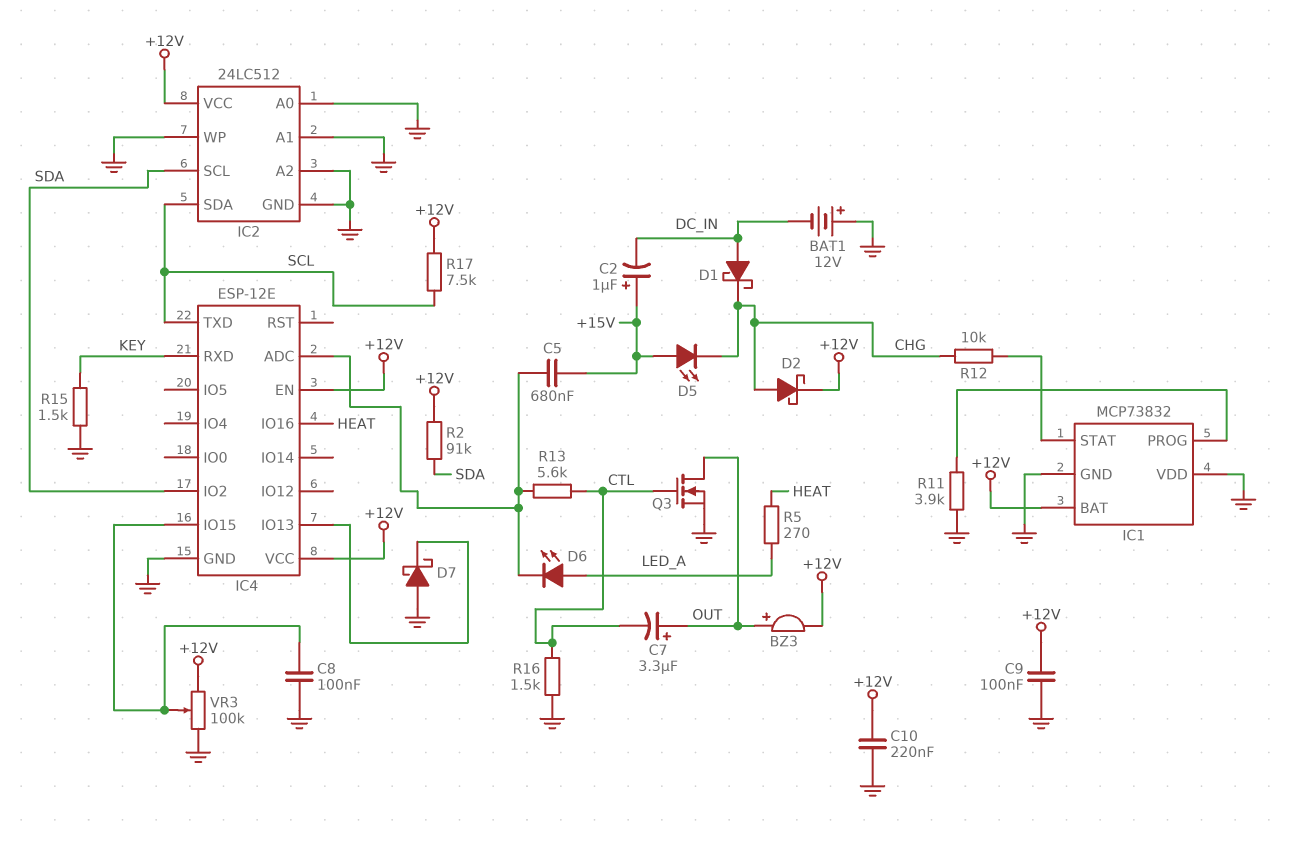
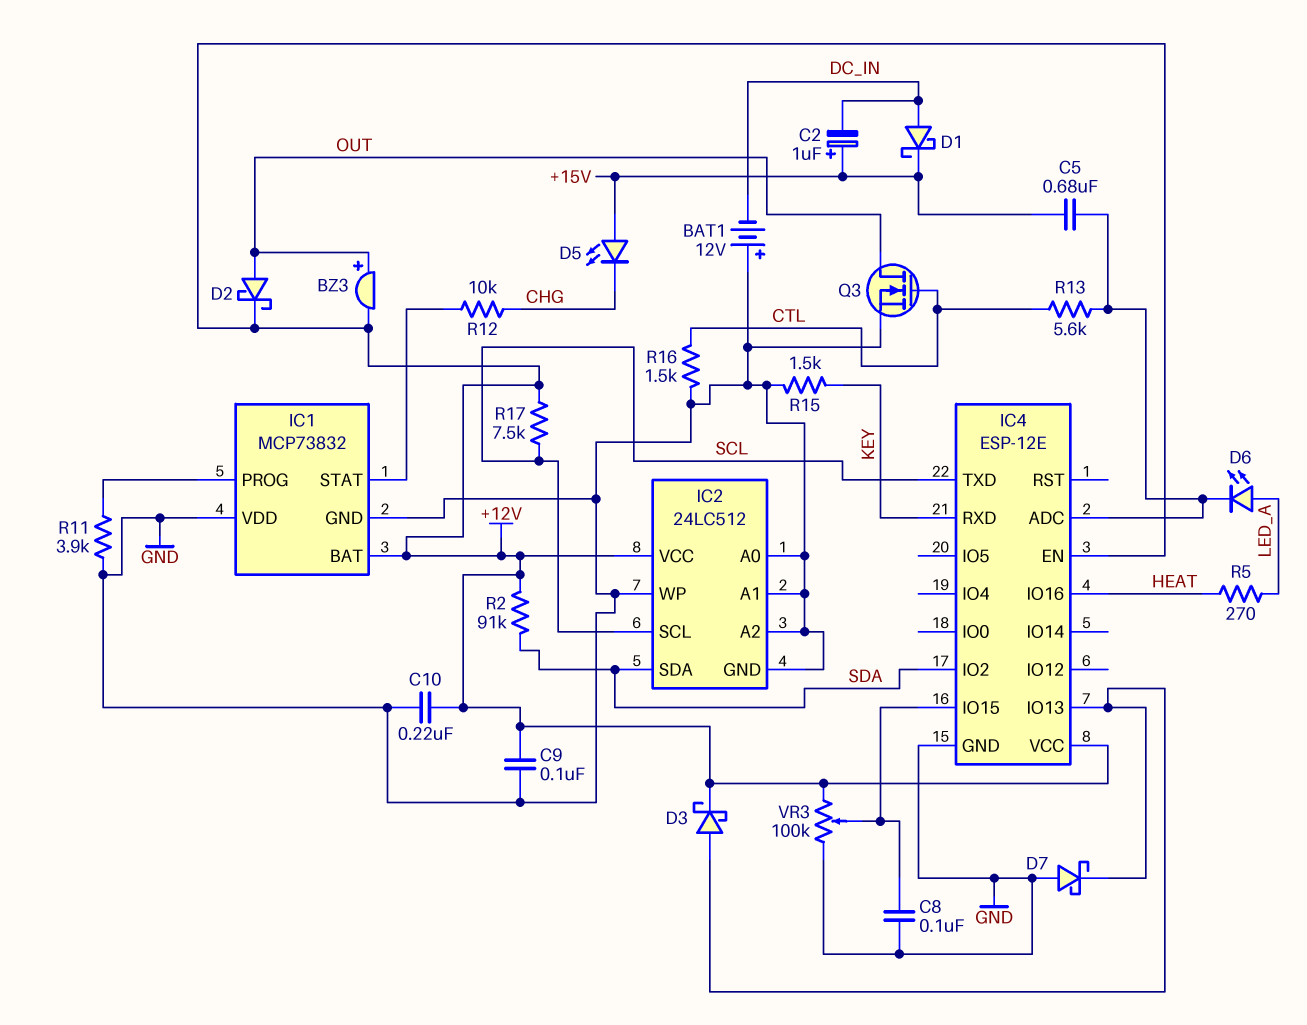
C7: 3.3uF (plus OUT, minus CTL) -> none
D1: schottky (A DC_IN, K CHG) -> schottky (A DC_IN, K +15V)
D2: schottky (A CHG, K +12V) -> schottky (A OUT, K +12V)
D3: none -> schottky (A IC4/IO13, K +12V)
IC2 pin SCL: SDA -> SCL
IC2 pin SDA: SCL -> SDA

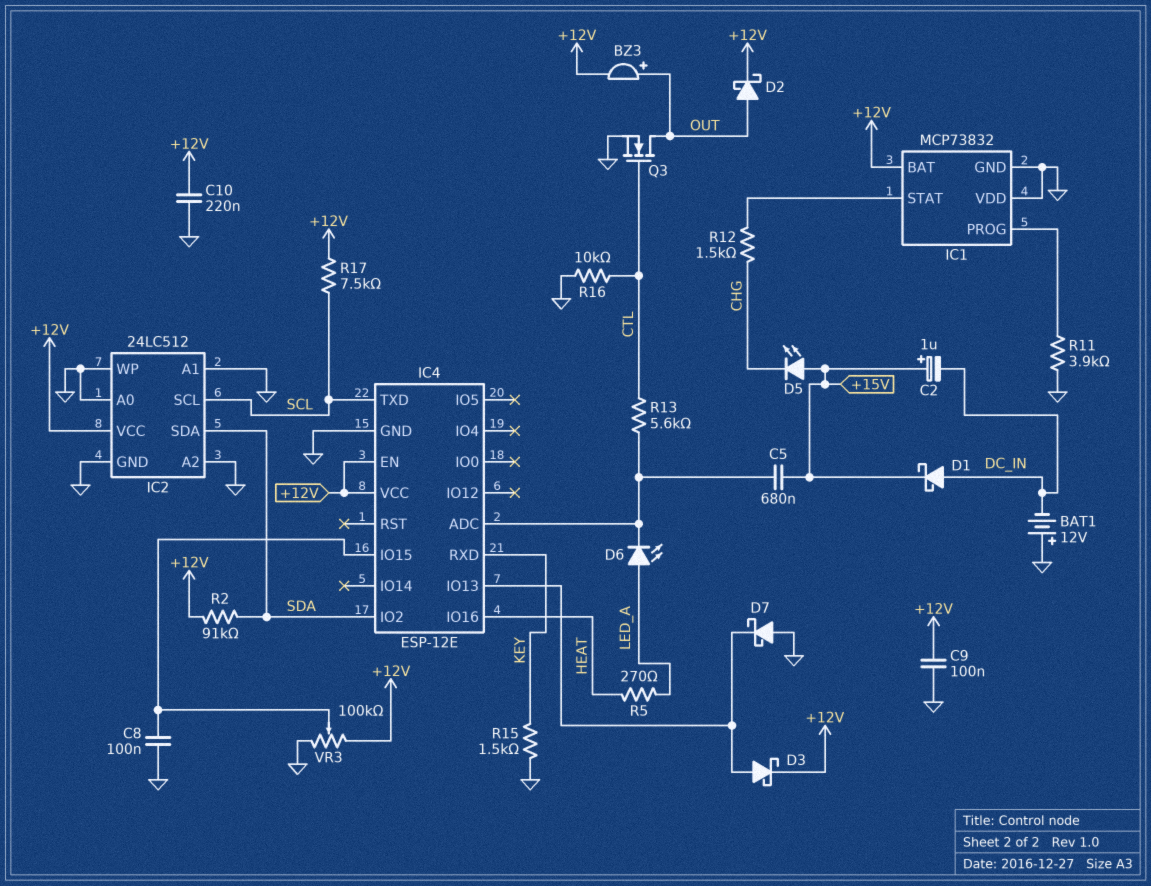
R12: 10k (CHG, IC1/STAT) -> 1.5k (CHG, IC1/STAT)
R16: 1.5k (CTL, GND) -> 10k (CTL, GND)

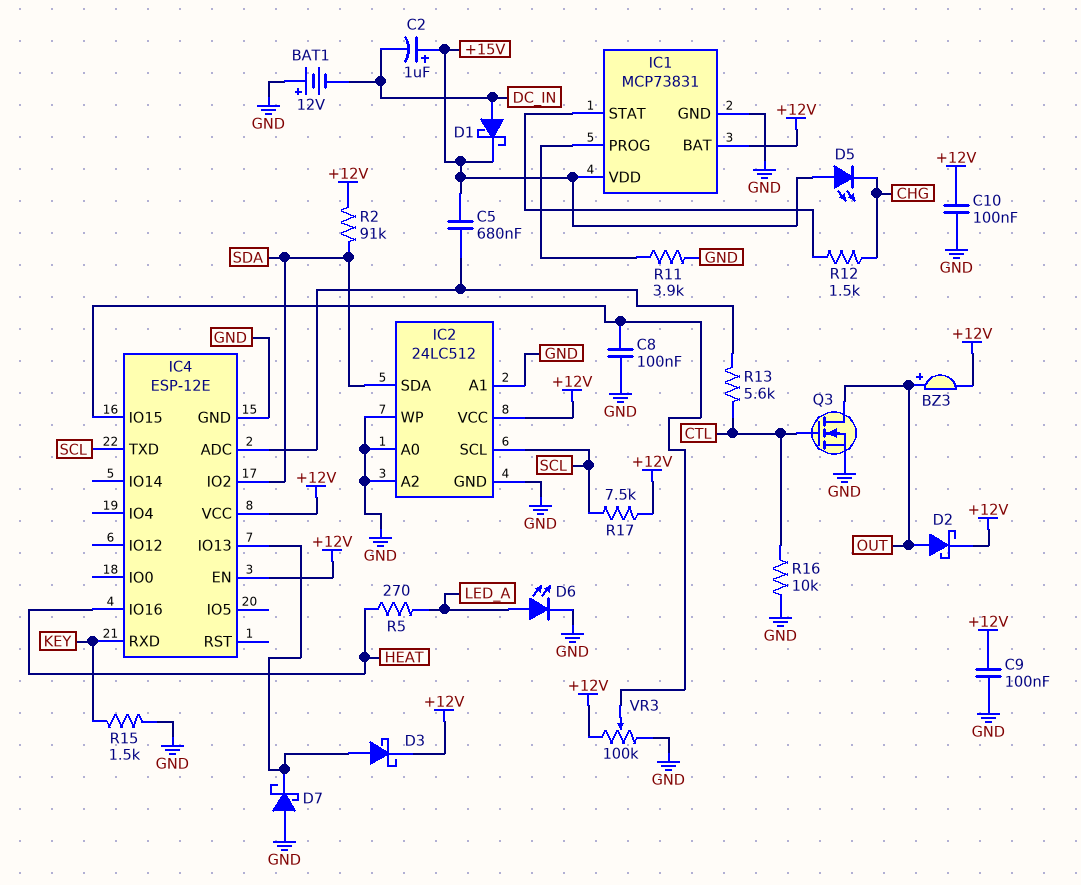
C10: 220nF (+12V, GND) -> 100nF (+12V, GND)
D6: LED (A LED_A, K IC4/ADC) -> LED (A LED_A, K GND)
IC1: MCP73832 -> MCP73831
IC1 pin VDD: GND -> +15V

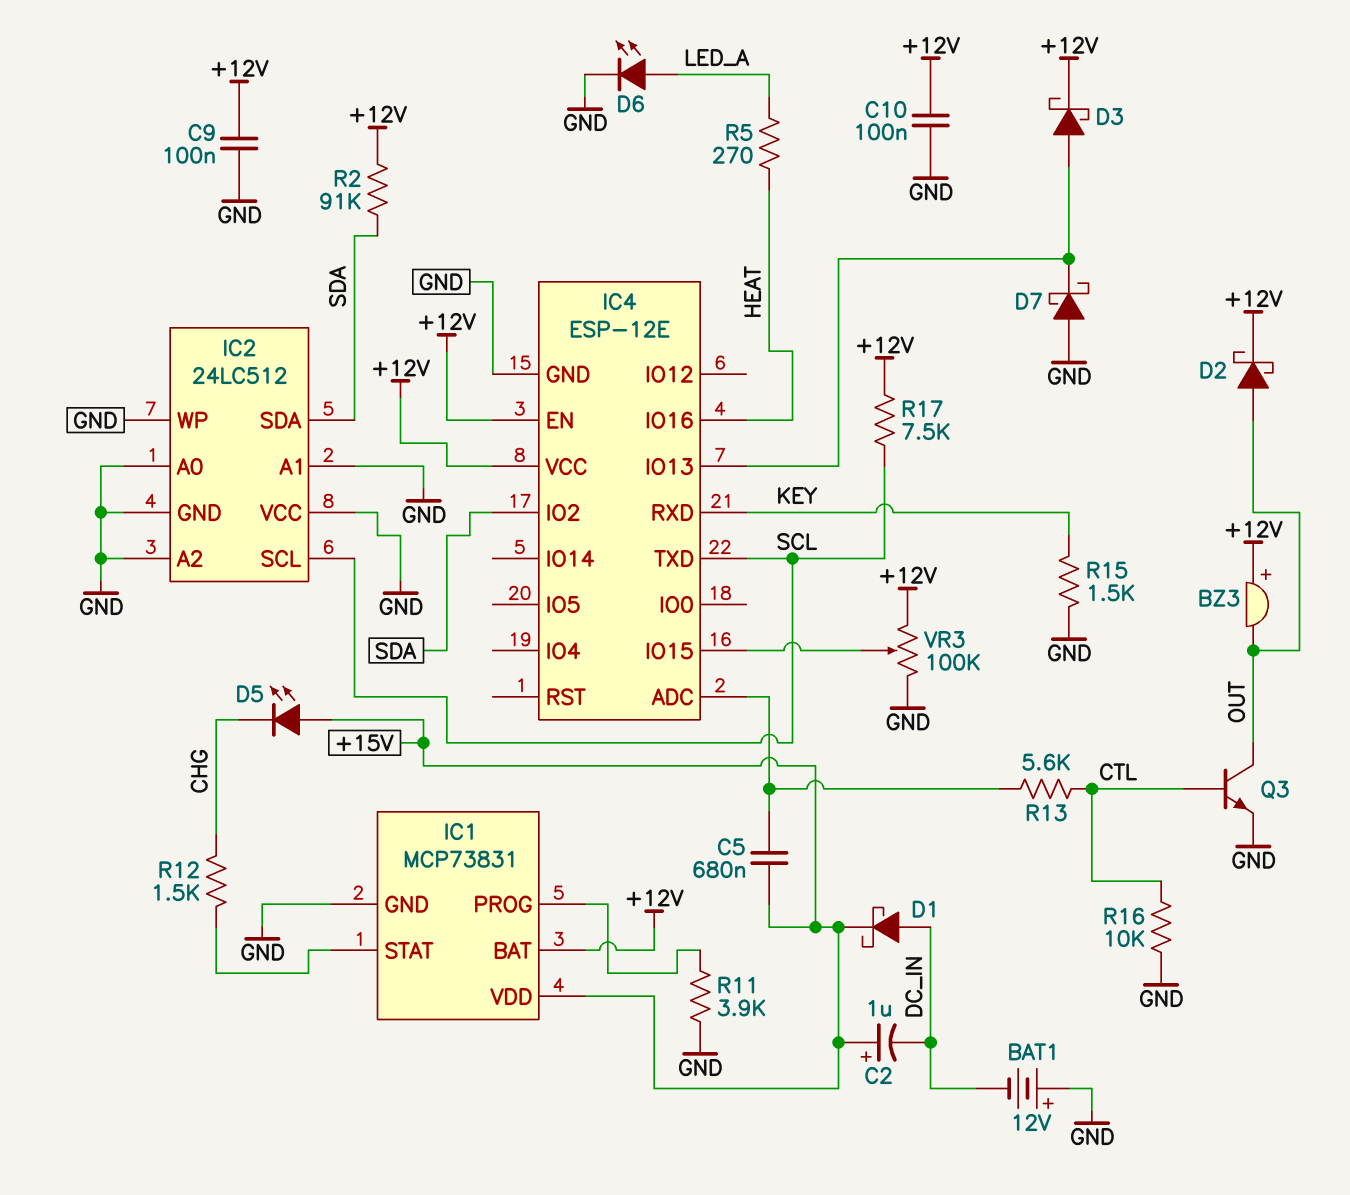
BZ3: buzzer (plus OUT, minus +12V) -> buzzer (plus +12V, minus OUT)
C8: 100nF (GND, IC4/IO15) -> none
IC2 pin VCC: +12V -> GND
Q3: NMOS (G CTL, D OUT, S GND) -> NPN (B CTL, C OUT, E GND)

